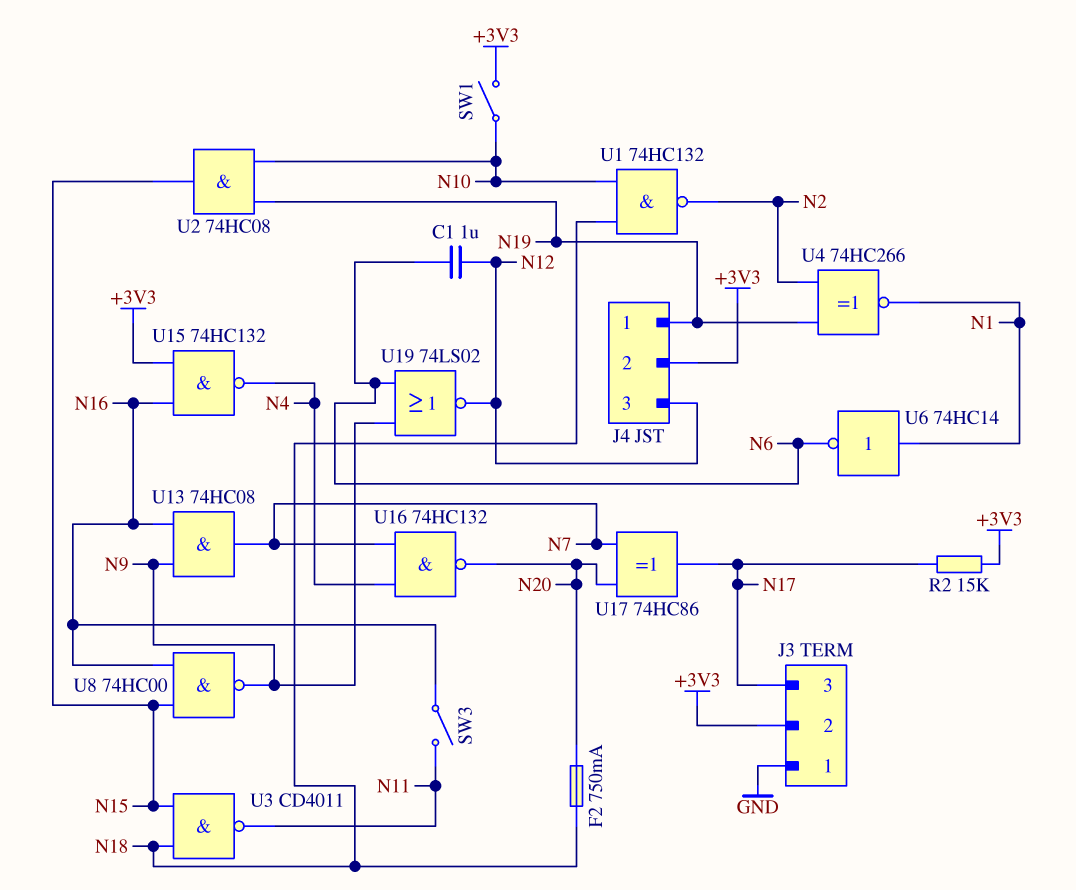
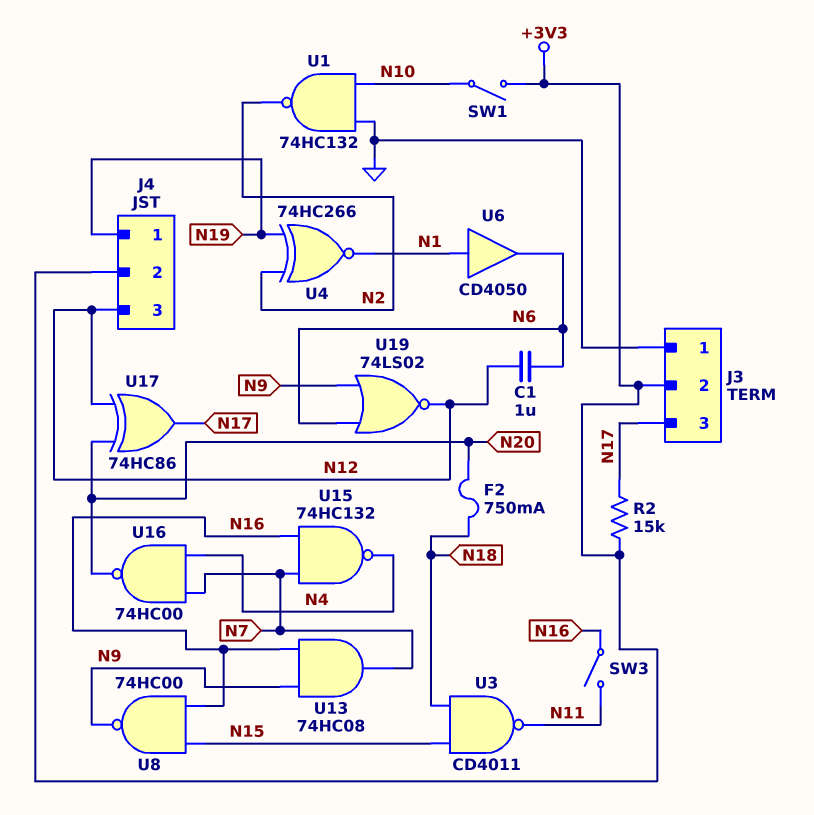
U1: NAND 74HC132 (in N10, in N18, out N2) -> NAND 74HC132 (in GND, in N10, out N2)
U2: AND 74HC08 (in N10, in N19, out N15) -> none
U6: NOT 74HC14 (in N1, out N6) -> buffer CD4050 (in N1, out N6)
U15: NAND 74HC132 (in +3V3, in N16, out N4) -> NAND 74HC132 (in N7, in N16, out N4)
U16: NAND 74HC132 (in N4, in N7, out N20) -> NAND 74HC00 (in N4, in N7, out N20)
U17: XOR 74HC86 (in N7, in N20, out N17) -> XOR 74HC86 (in N12, in N20, out N17)

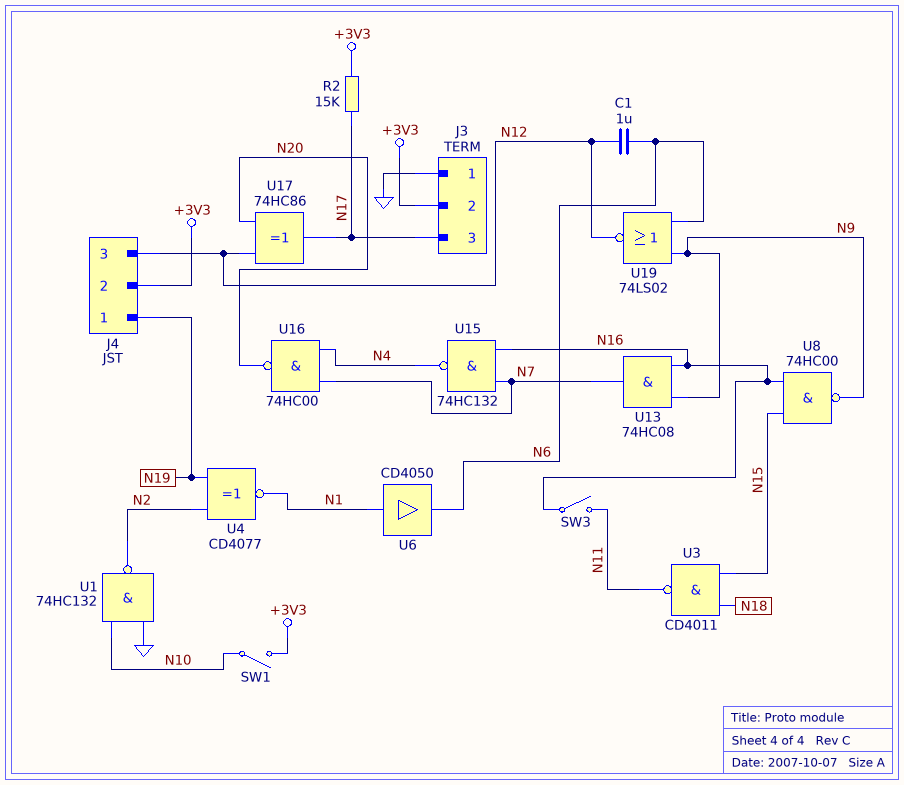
F2: 750mA (N18, N20) -> none
U4: XNOR 74HC266 (in N2, in N19, out N1) -> XNOR CD4077 (in N2, in N19, out N1)

